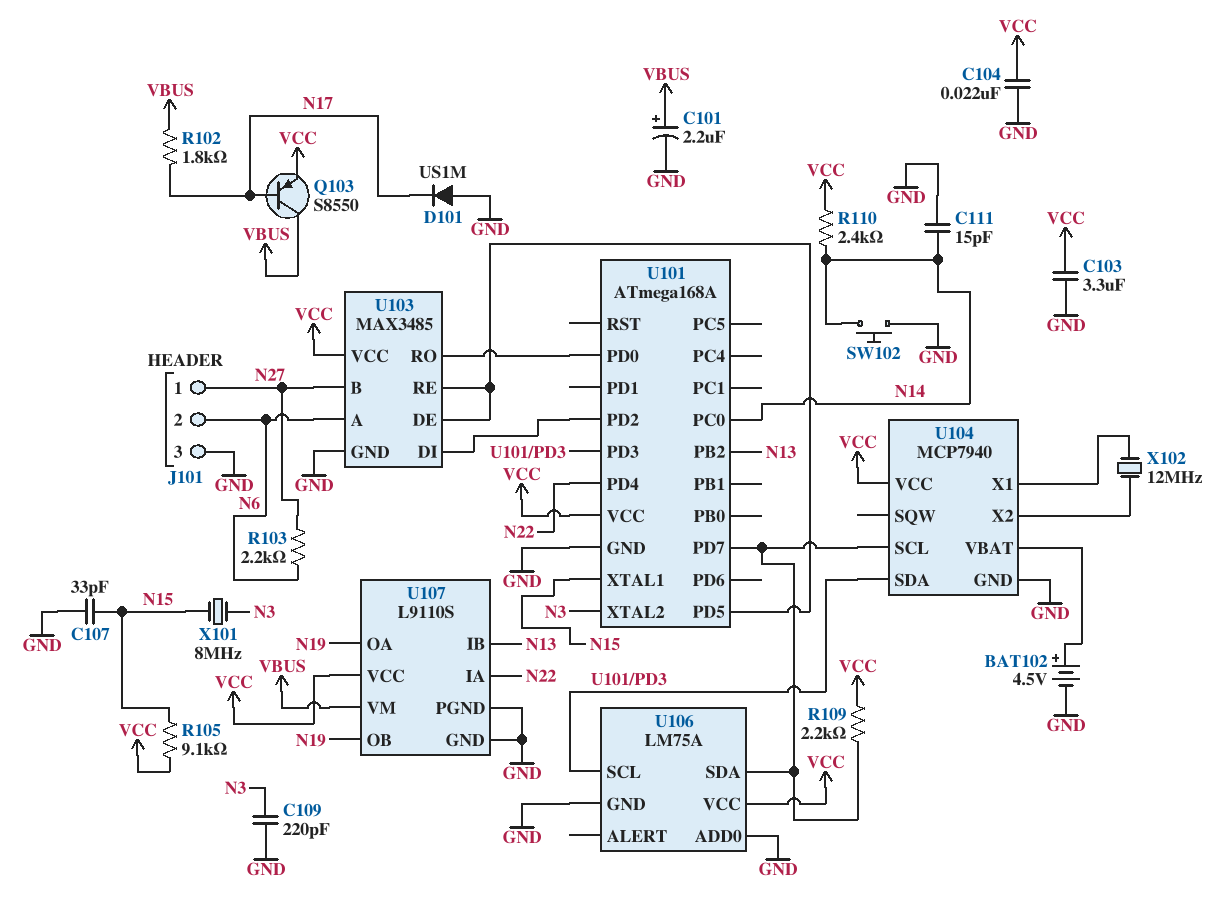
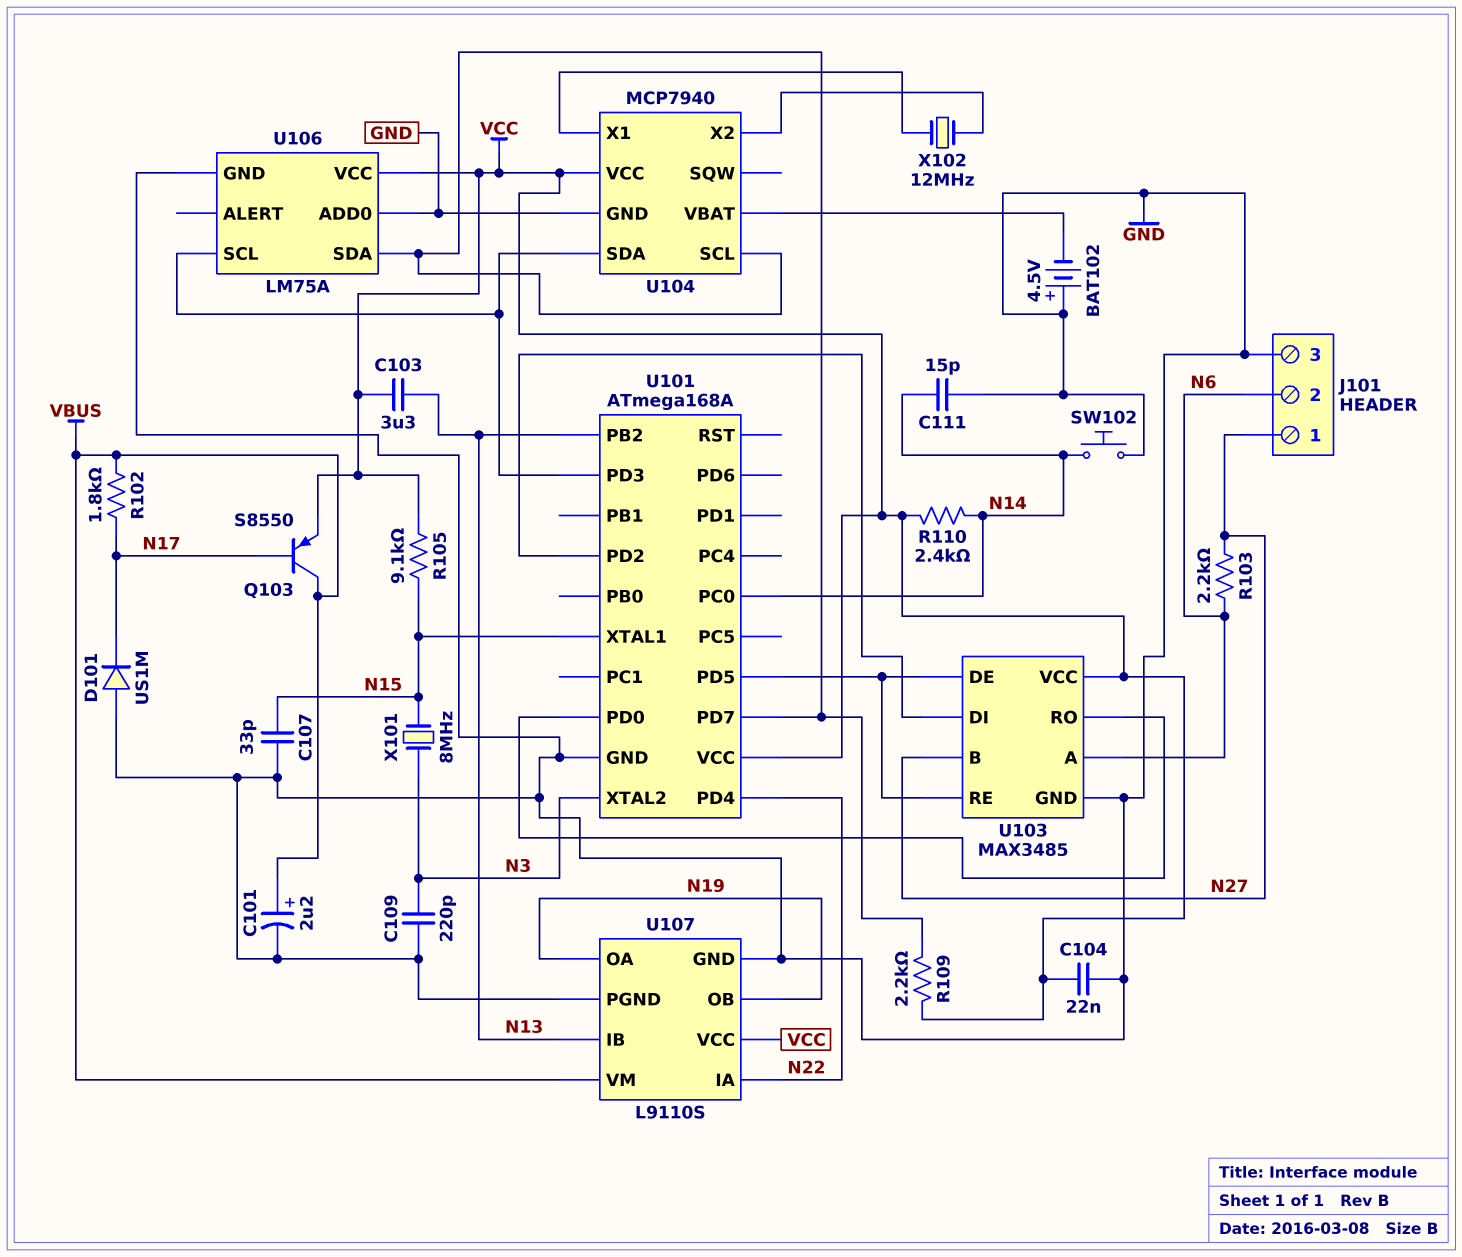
BAT102: 4.5V (plus U104/VBAT, minus GND) -> 4.5V (plus GND, minus U104/VBAT)
C103: 3.3uF (GND, VCC) -> 3.3uF (N13, VCC)

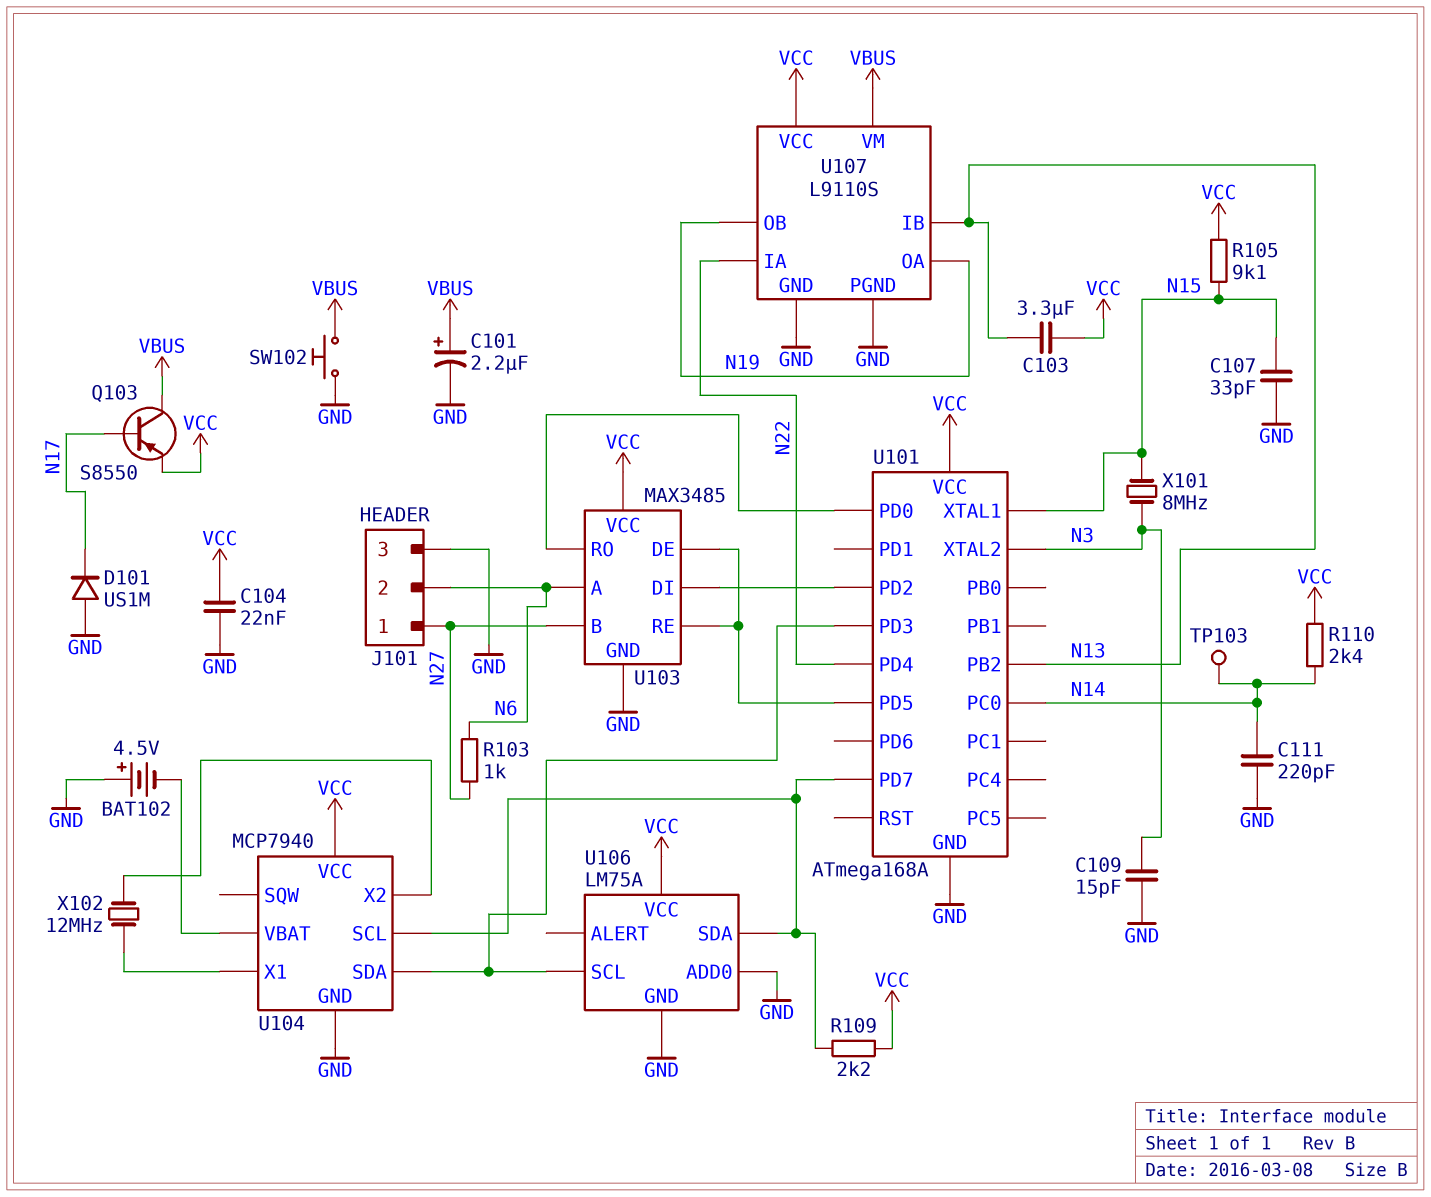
C109: 220pF (GND, N3) -> 15pF (GND, N3)
C111: 15pF (GND, N14) -> 220pF (GND, N14)
R102: 1.8k (N17, VBUS) -> none
R103: 2.2k (N6, N27) -> 1k (N6, N27)
SW102: button (GND, N14) -> button (GND, VBUS)
TP103: none -> test point (N14)

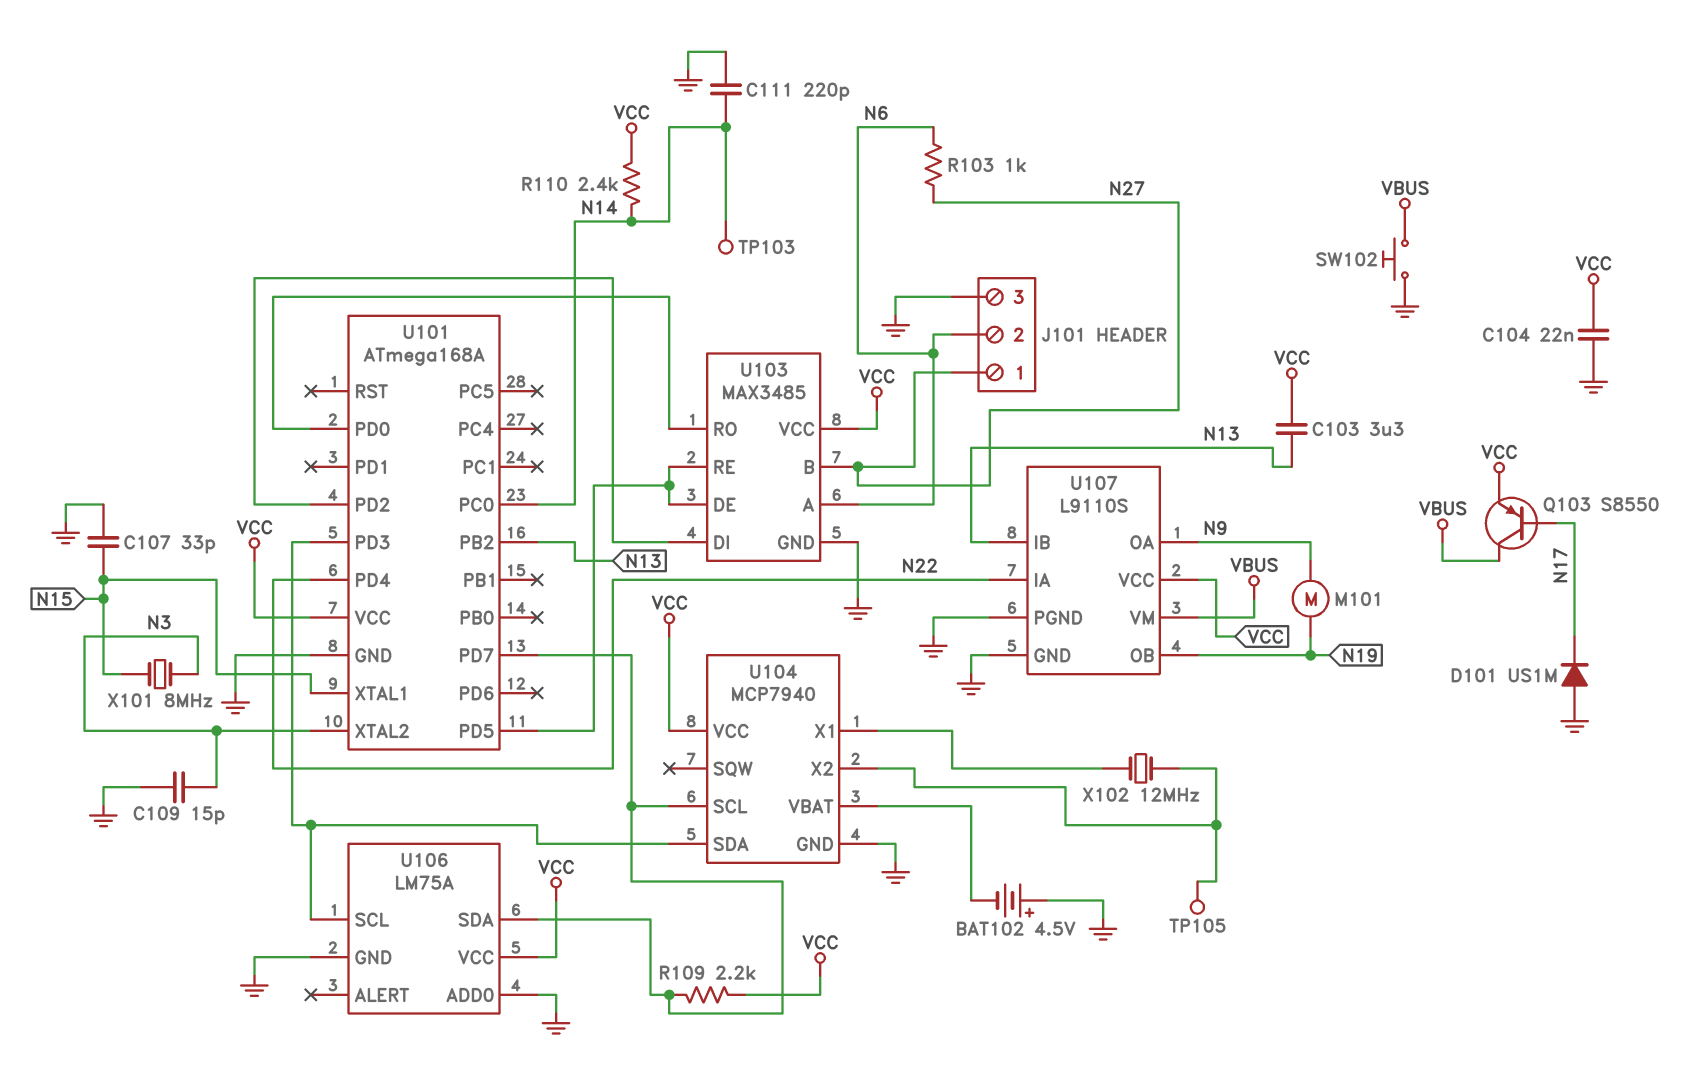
C101: 2.2uF (plus VBUS, minus GND) -> none
M101: none -> motor (N9, N19)
R105: 9.1k (N15, VCC) -> none
TP105: none -> test point (U104/X2)
U107 pin OA: N19 -> N9

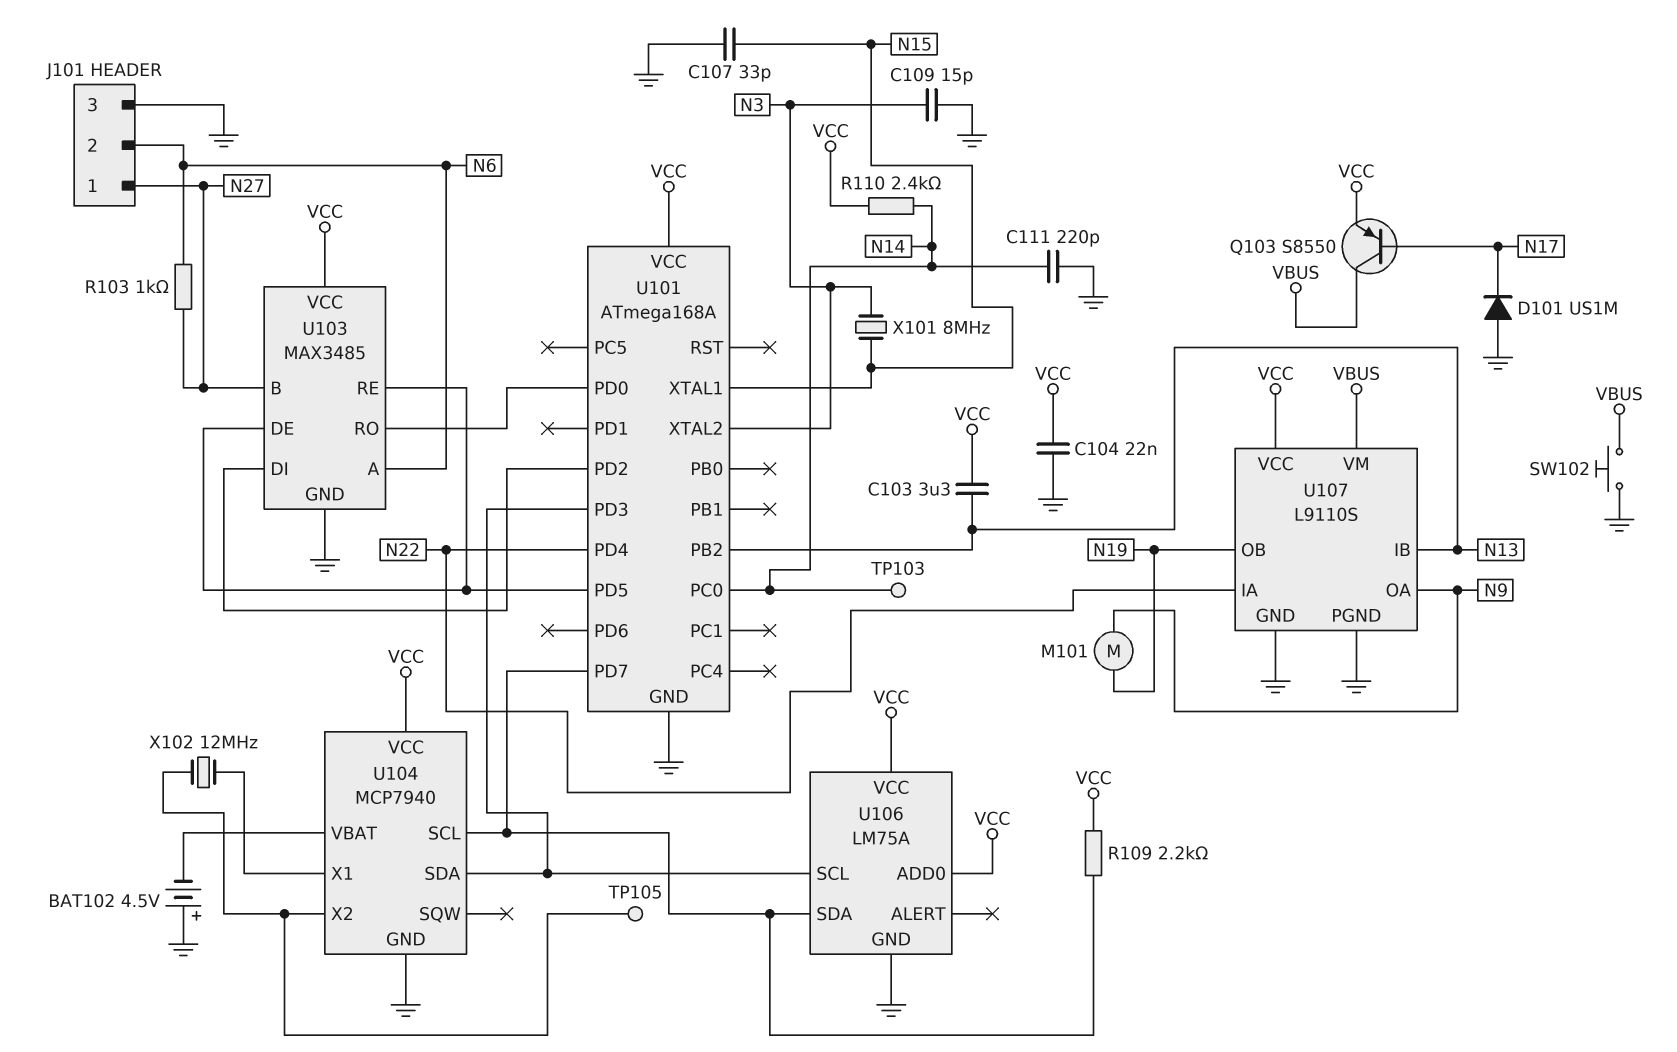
U106 pin ADD0: GND -> VCC

